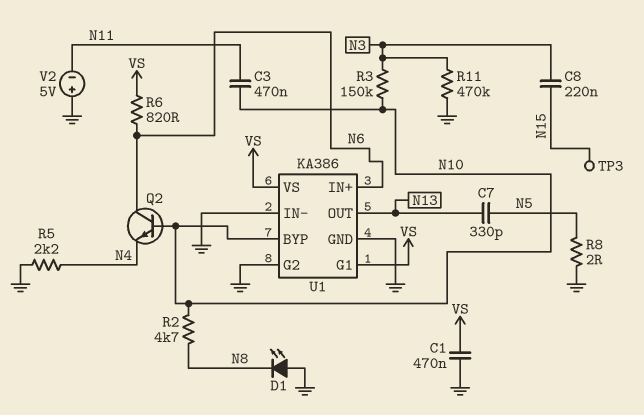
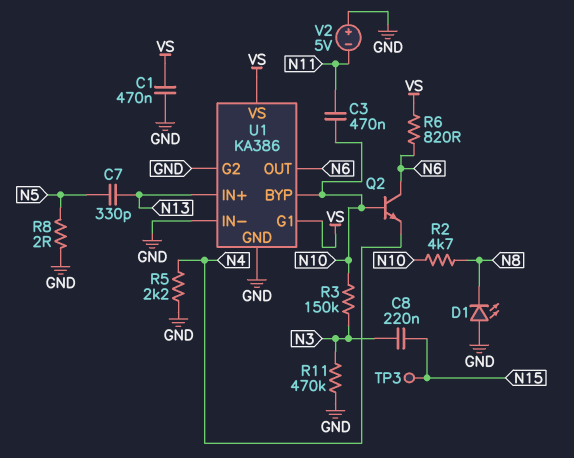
U1 pin IN+: N6 -> N13
U1 pin OUT: N13 -> N6

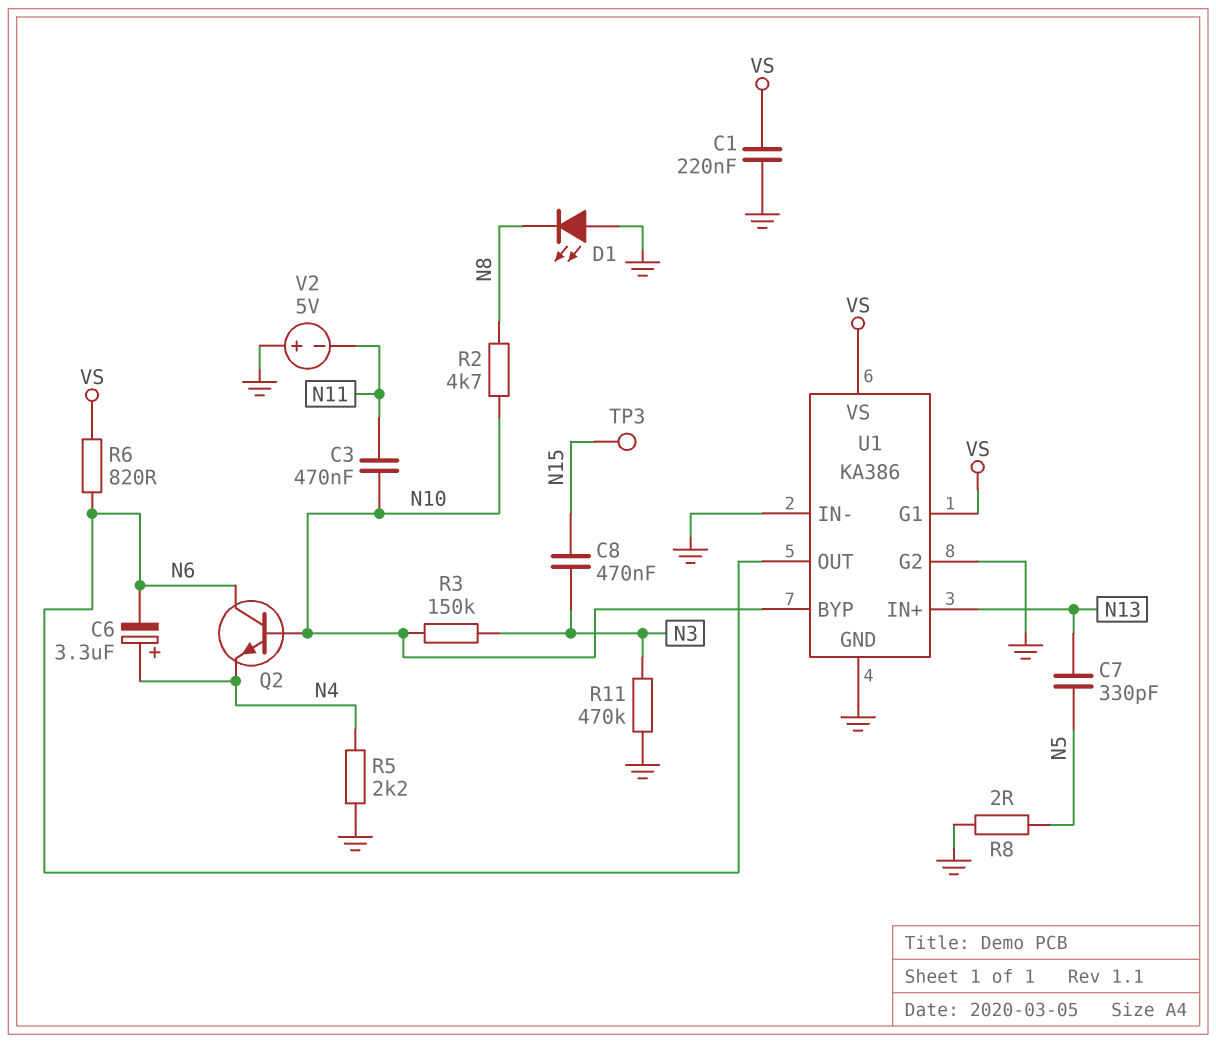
C1: 470nF (GND, VS) -> 220nF (GND, VS)
C6: none -> 3.3uF (plus N4, minus N6)
C8: 220nF (N3, N15) -> 470nF (N3, N15)

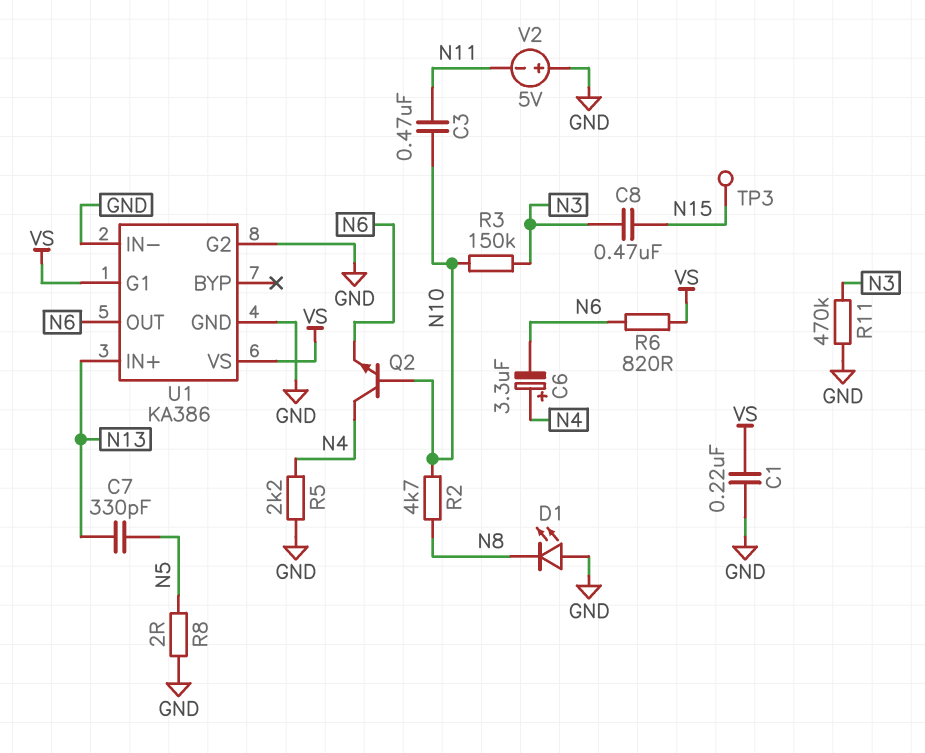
Q2: NPN (B N10, C N6, E N4) -> NPN (B N10, C N4, E N6)
U1 pin BYP: N10 -> none

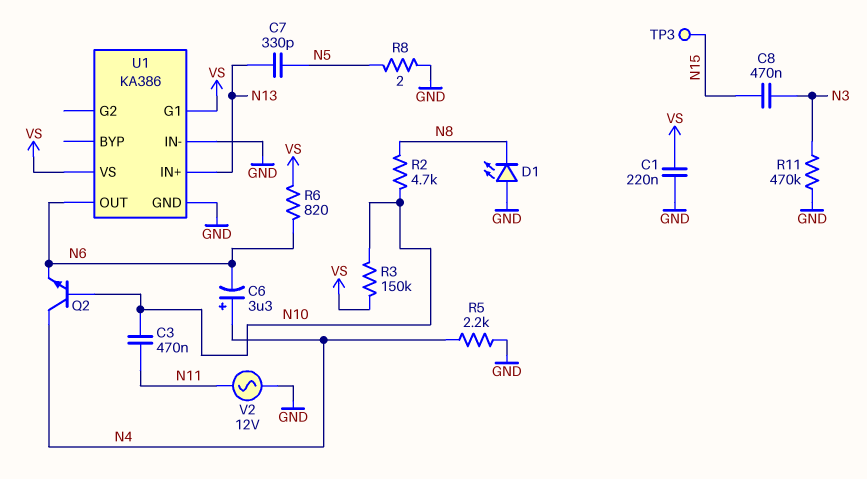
R3: 150k (N3, N10) -> 150k (N10, VS)
U1 pin G2: GND -> none
V2: 5V (plus GND, minus N11) -> AC 12V (GND, N11)

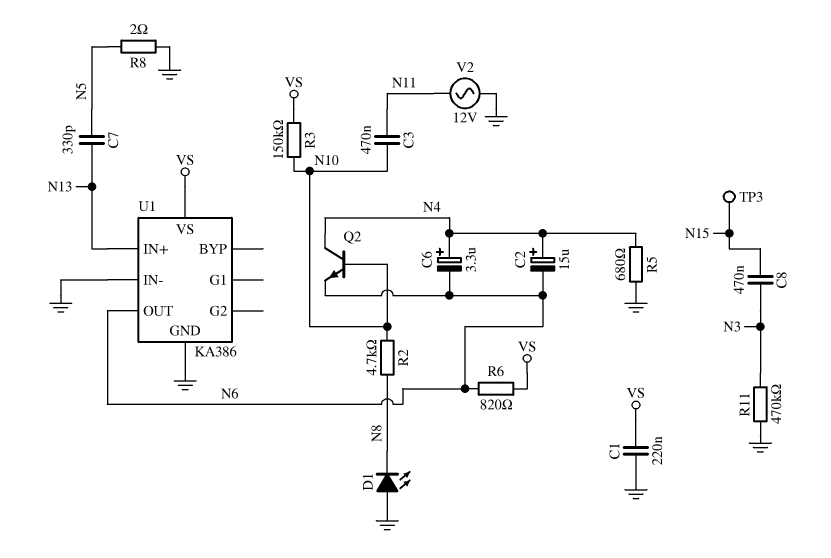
C2: none -> 15uF (plus N4, minus N6)
R5: 2.2k (GND, N4) -> 680 (GND, N4)
U1 pin G1: VS -> none

